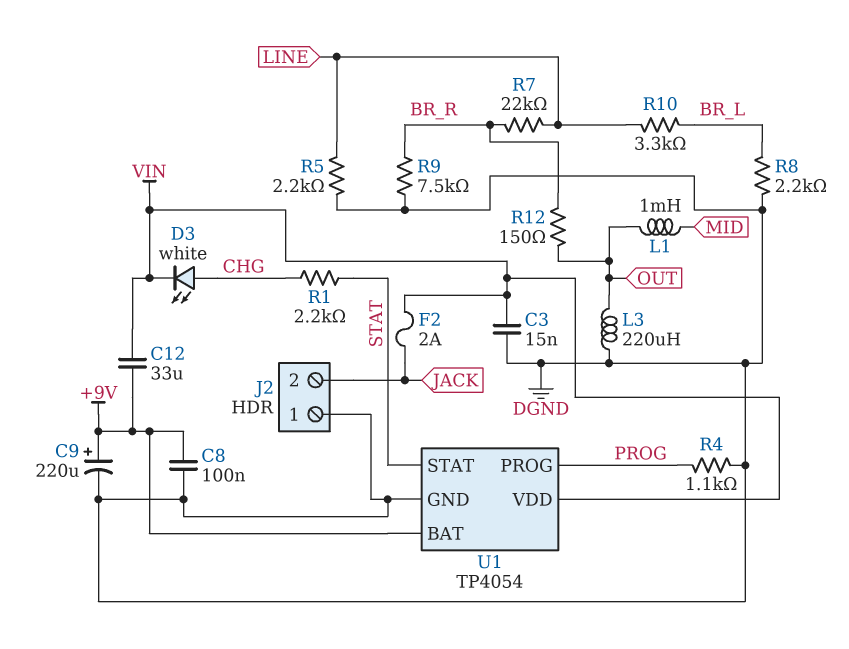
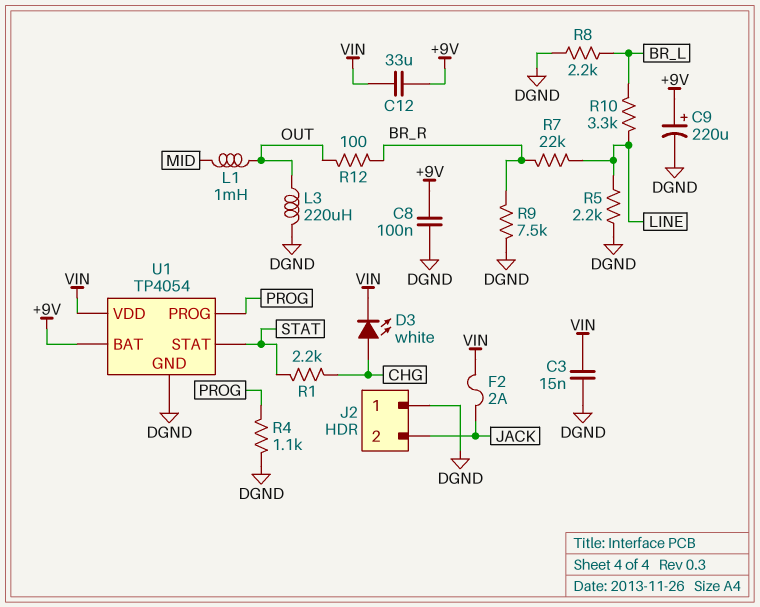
R12: 150 (BR_R, OUT) -> 100 (BR_R, OUT)

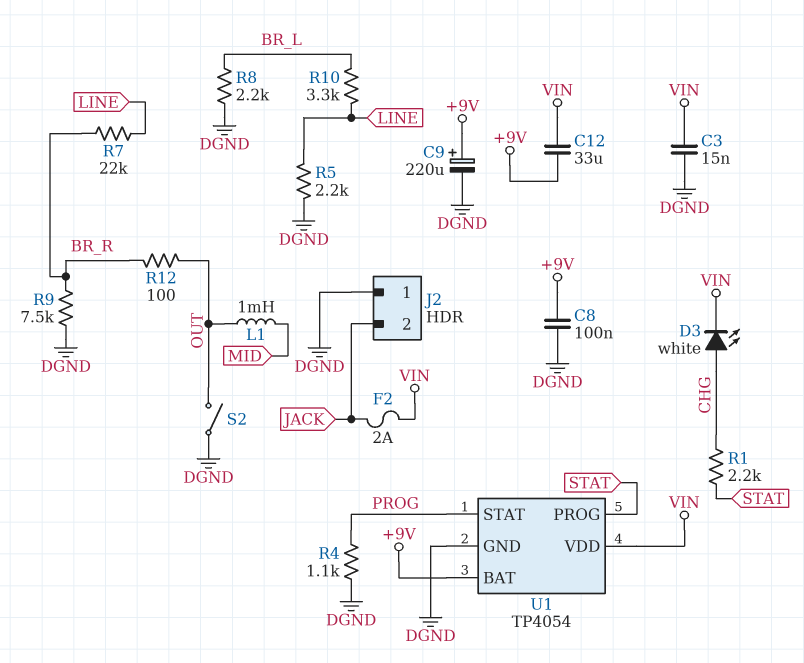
L3: 220uH (DGND, OUT) -> none
S2: none -> switch (DGND, OUT)
U1 pin PROG: PROG -> STAT
U1 pin STAT: STAT -> PROG

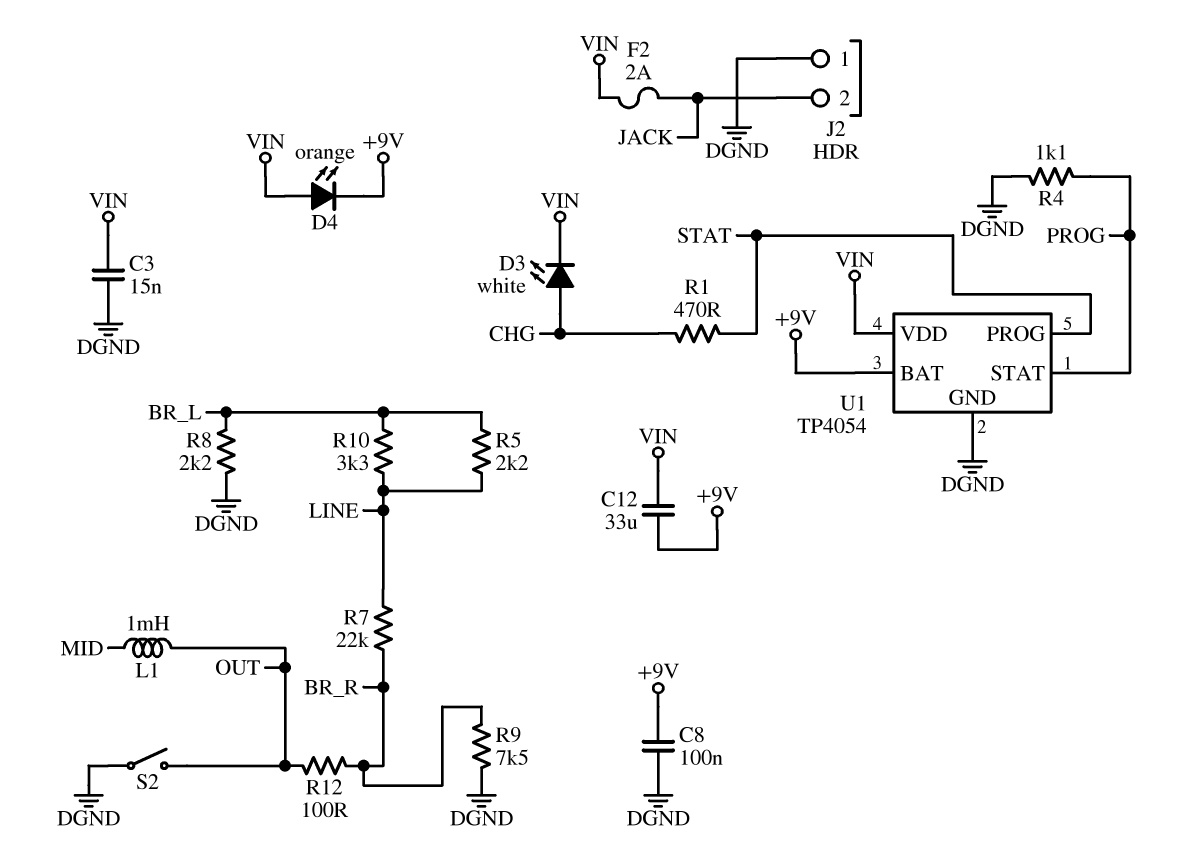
C9: 220uF (plus +9V, minus DGND) -> none
D4: none -> LED orange (A VIN, K +9V)
R1: 2.2k (CHG, STAT) -> 470 (CHG, STAT)
R5: 2.2k (DGND, LINE) -> 2.2k (BR_L, LINE)

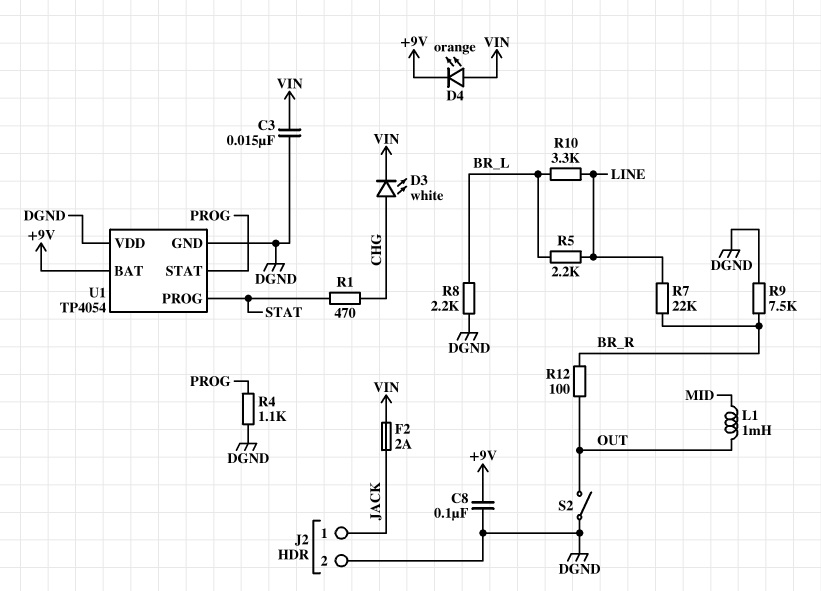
C12: 33uF (+9V, VIN) -> none
J2 pin 1: DGND -> JACK
J2 pin 2: JACK -> DGND
U1 pin VDD: VIN -> DGND

